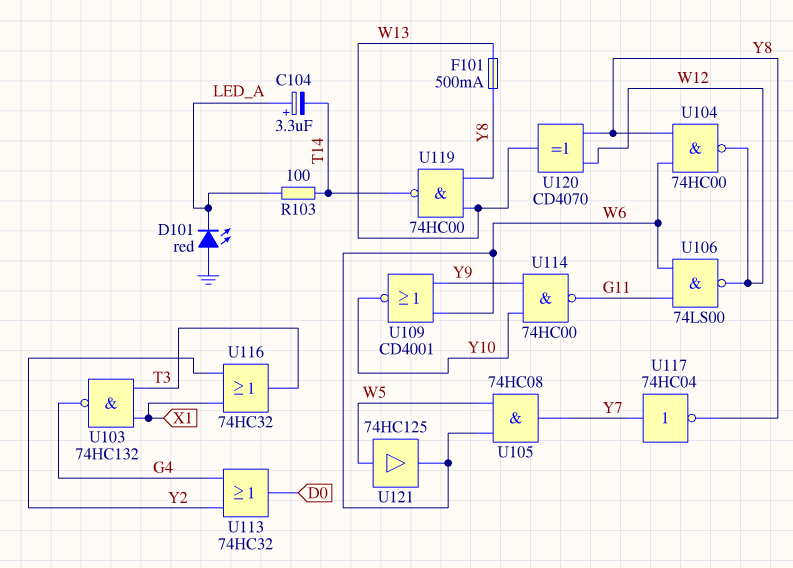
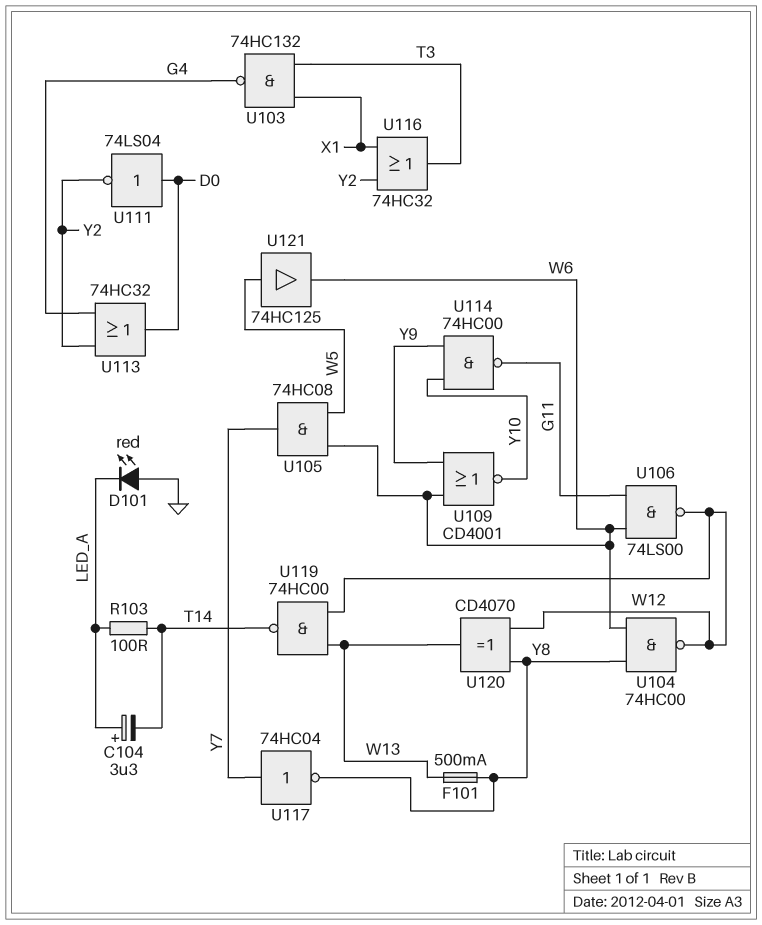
U111: none -> NOT 74LS04 (in D0, out Y2)
U119: NAND 74HC00 (in W13, in Y8, out T14) -> NAND 74HC00 (in W12, in W13, out T14)

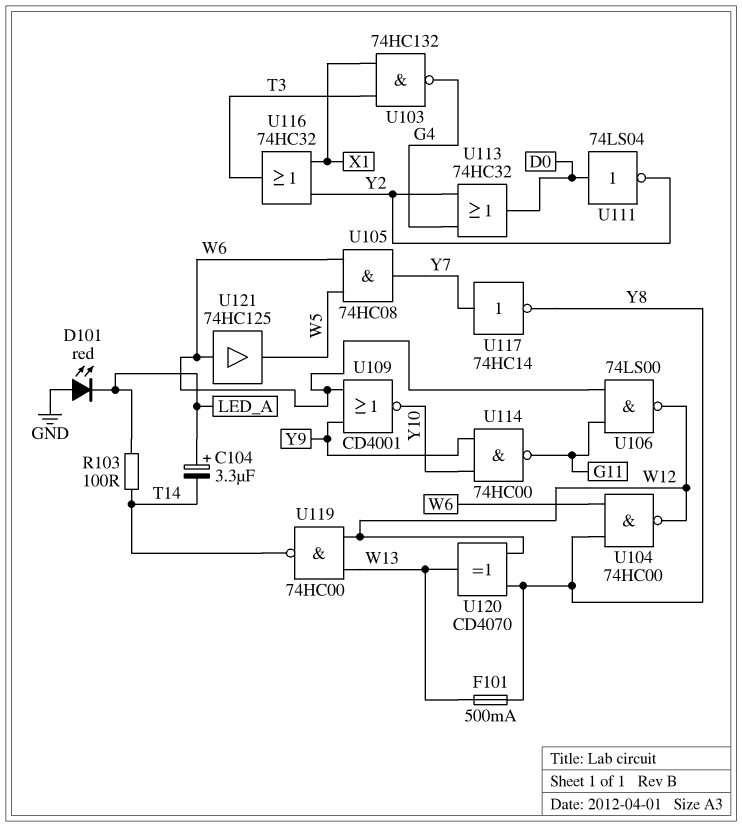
U117: NOT 74HC04 (in Y7, out Y8) -> NOT 74HC14 (in Y7, out Y8)
U121: buffer 74HC125 (in W5, out W6) -> buffer 74HC125 (in W6, out W5)

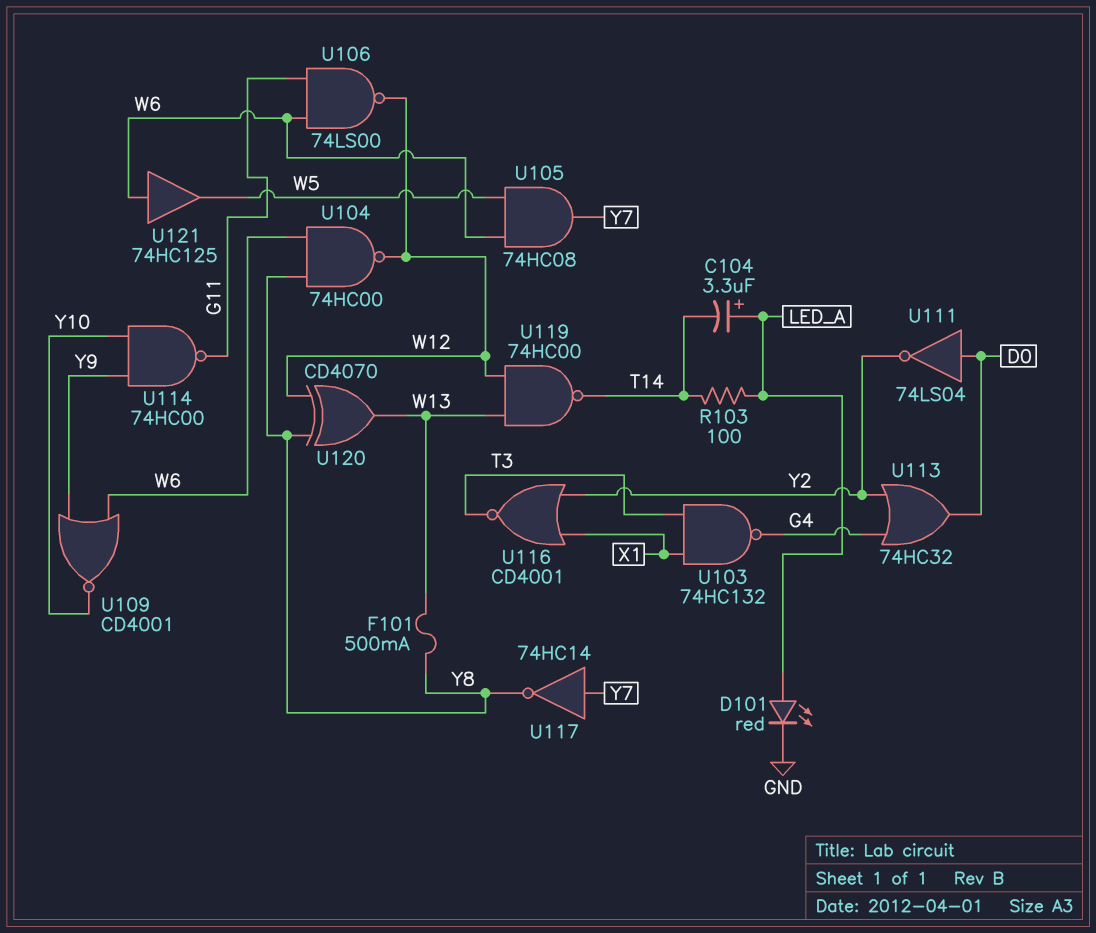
D101: LED red (A GND, K LED_A) -> LED red (A LED_A, K GND)
U116: OR 74HC32 (in X1, in Y2, out T3) -> NOR CD4001 (in X1, in Y2, out T3)

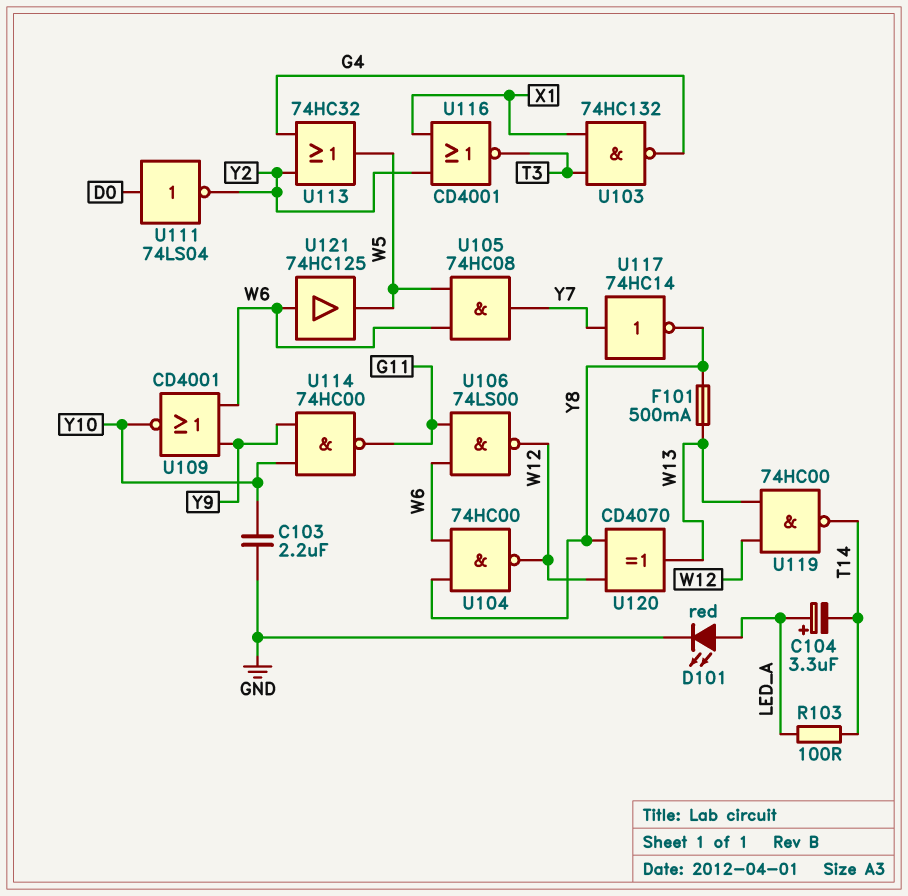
C103: none -> 2.2uF (GND, Y10)
U113: OR 74HC32 (in G4, in Y2, out D0) -> OR 74HC32 (in G4, in Y2, out W5)

